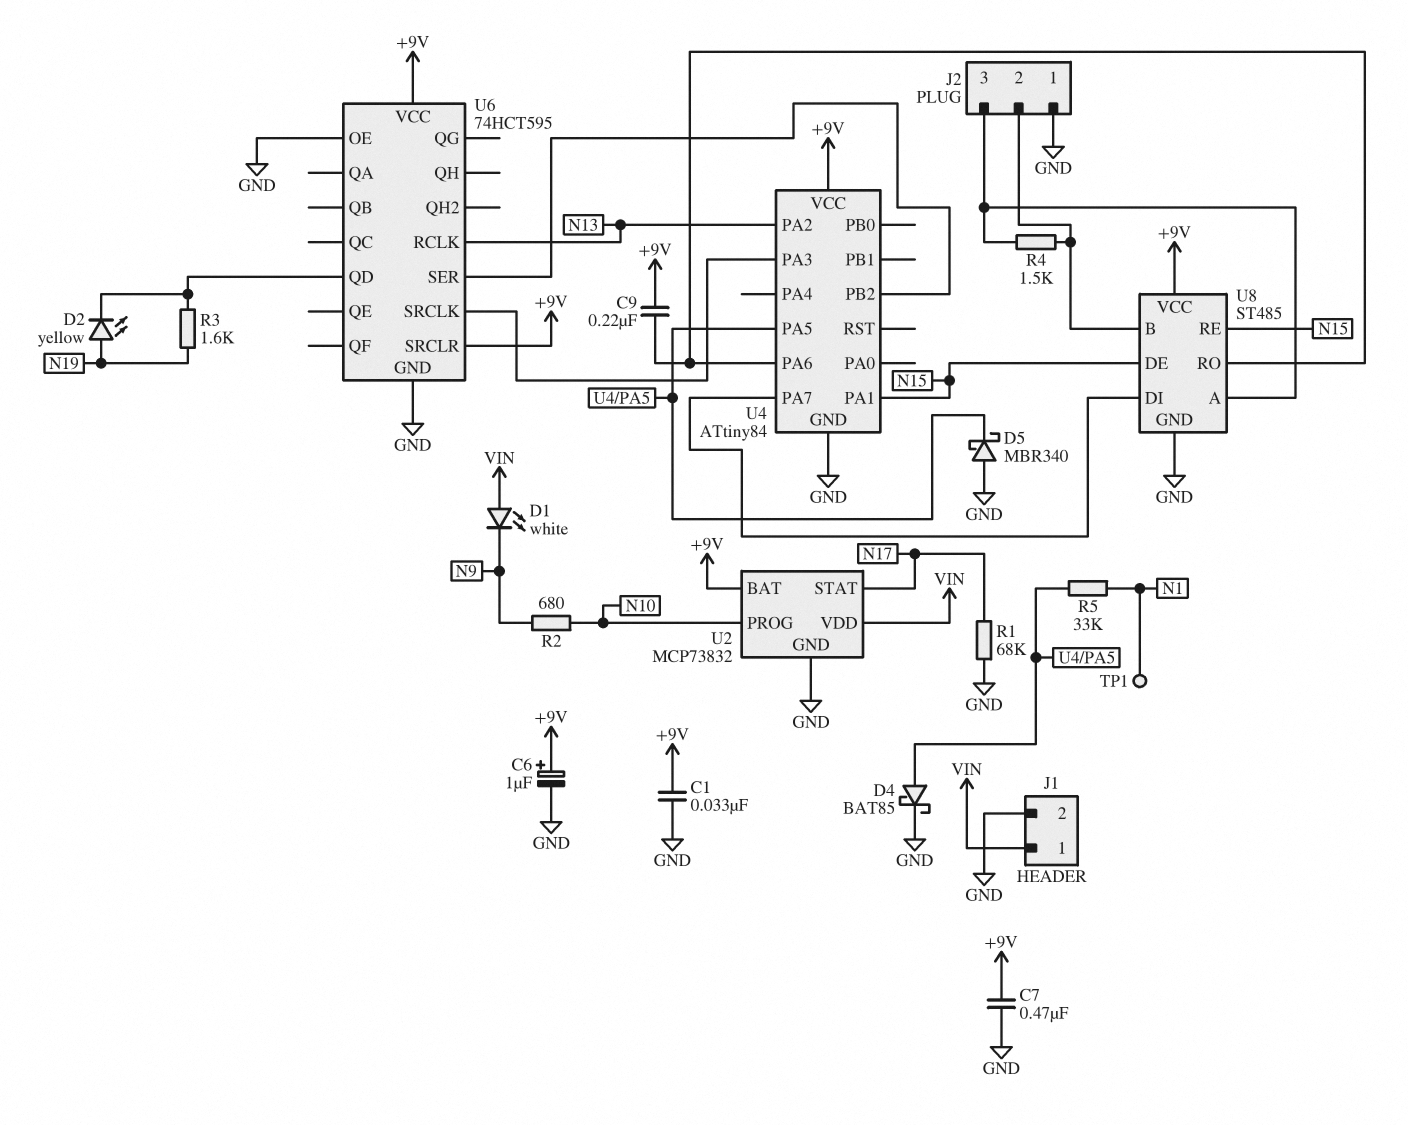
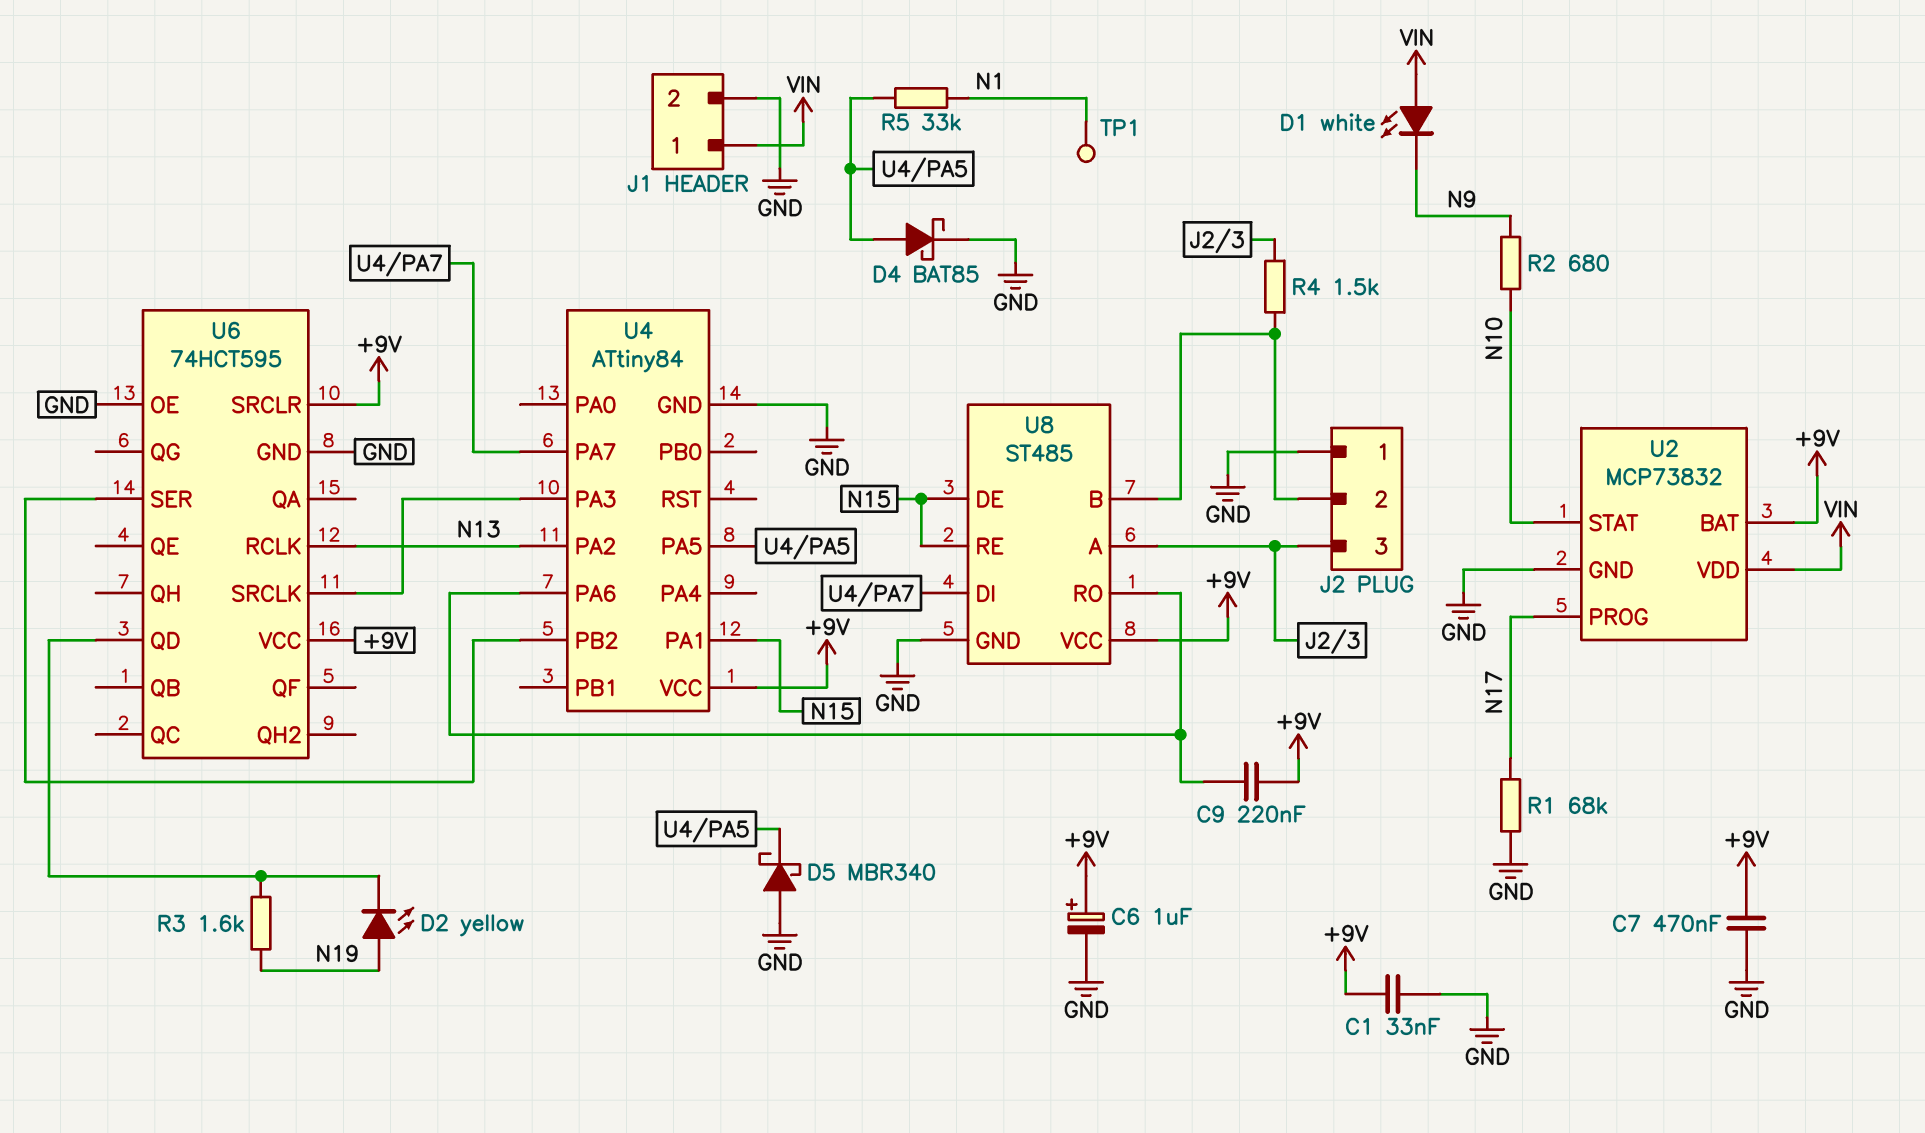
U2 pin PROG: N10 -> N17
U2 pin STAT: N17 -> N10

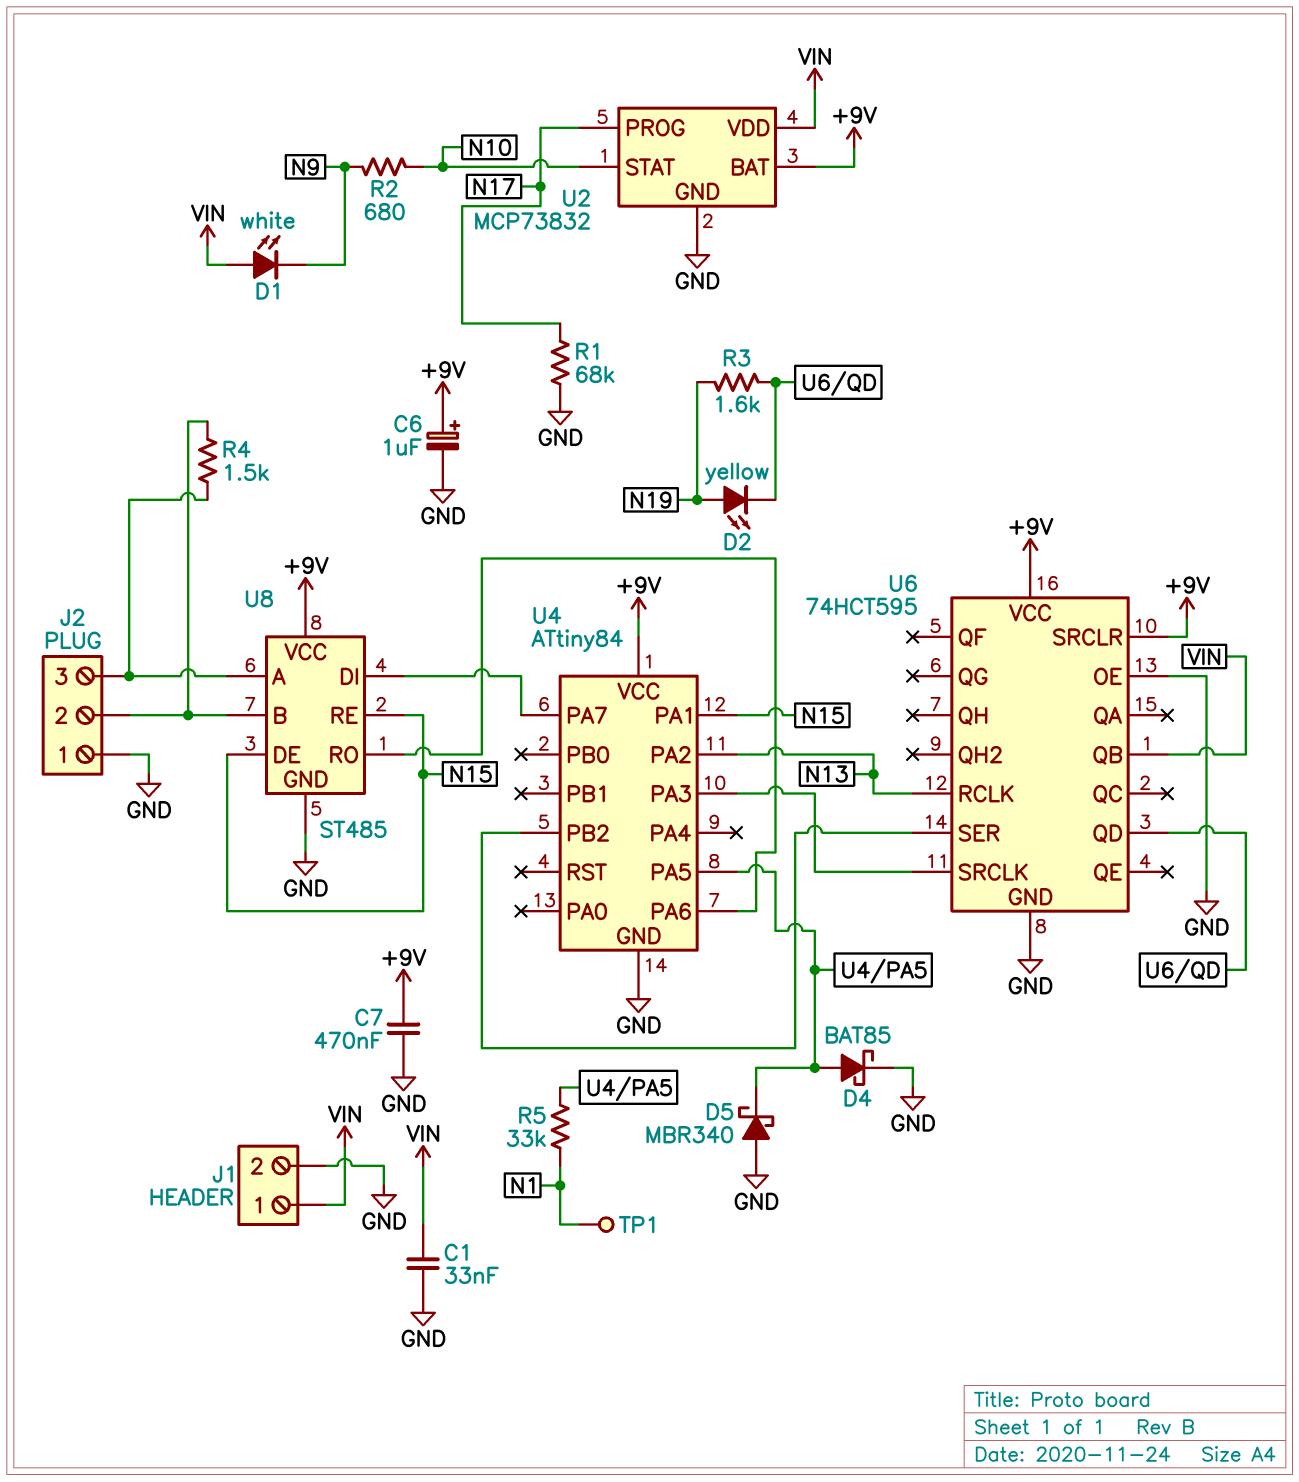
C1: 33nF (+9V, GND) -> 33nF (GND, VIN)
C9: 220nF (+9V, U4/PA6) -> none
U6 pin QB: none -> VIN

